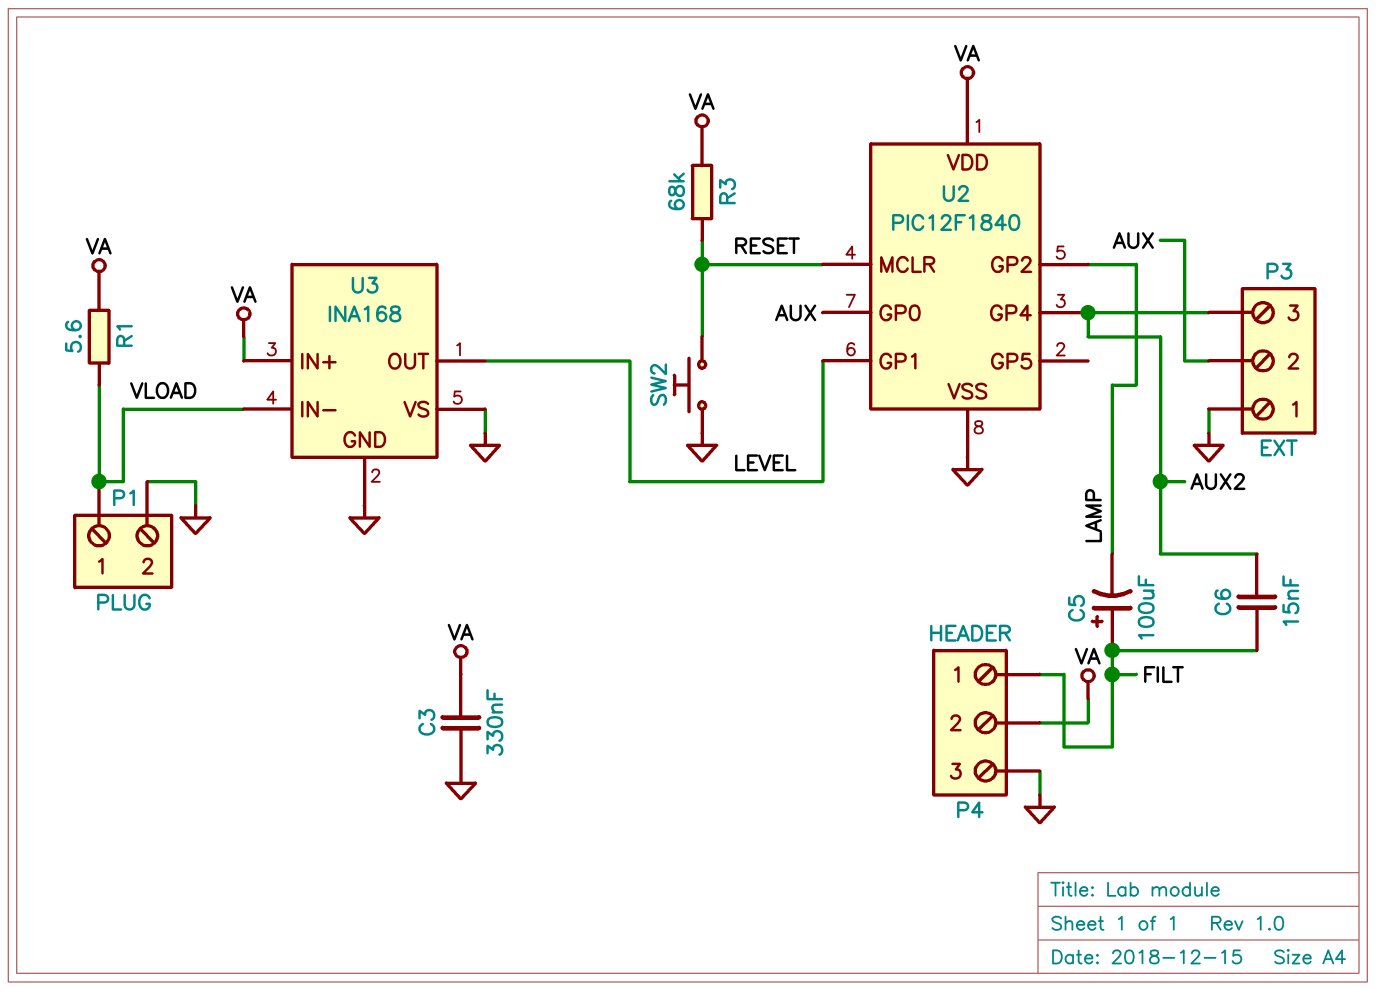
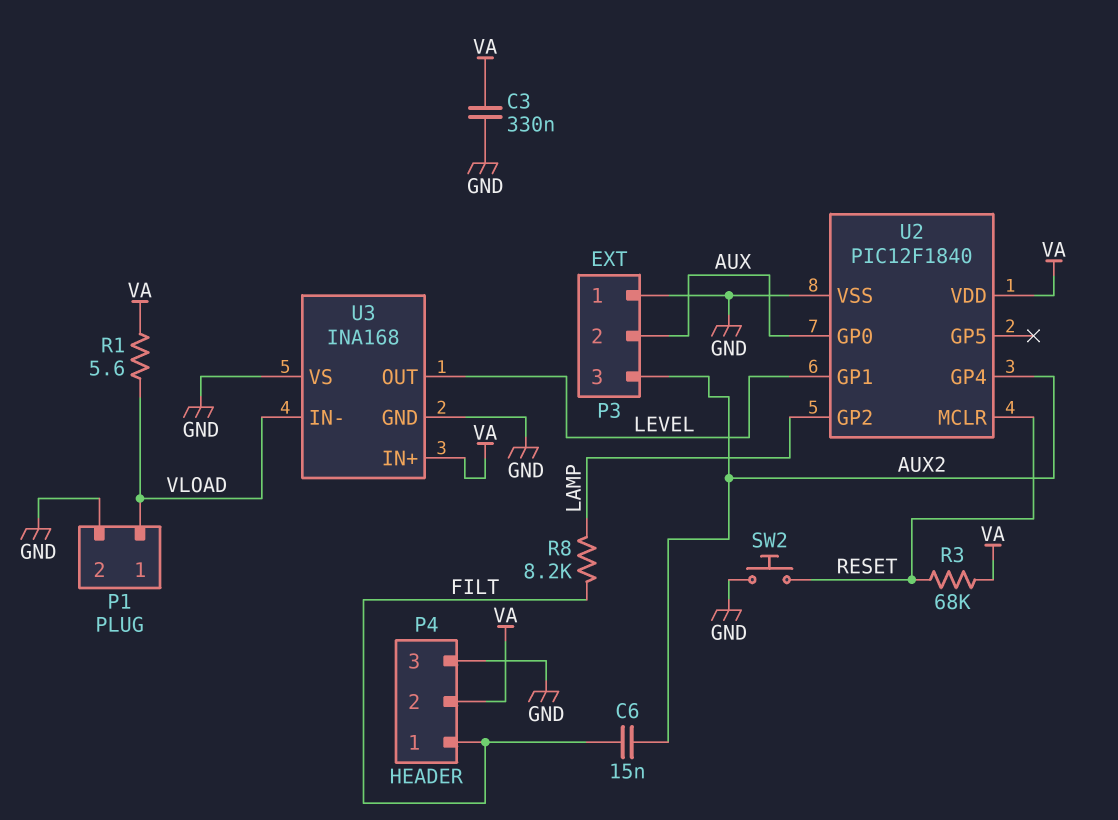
C5: 100uF (plus FILT, minus LAMP) -> none
R8: none -> 8.2k (FILT, LAMP)

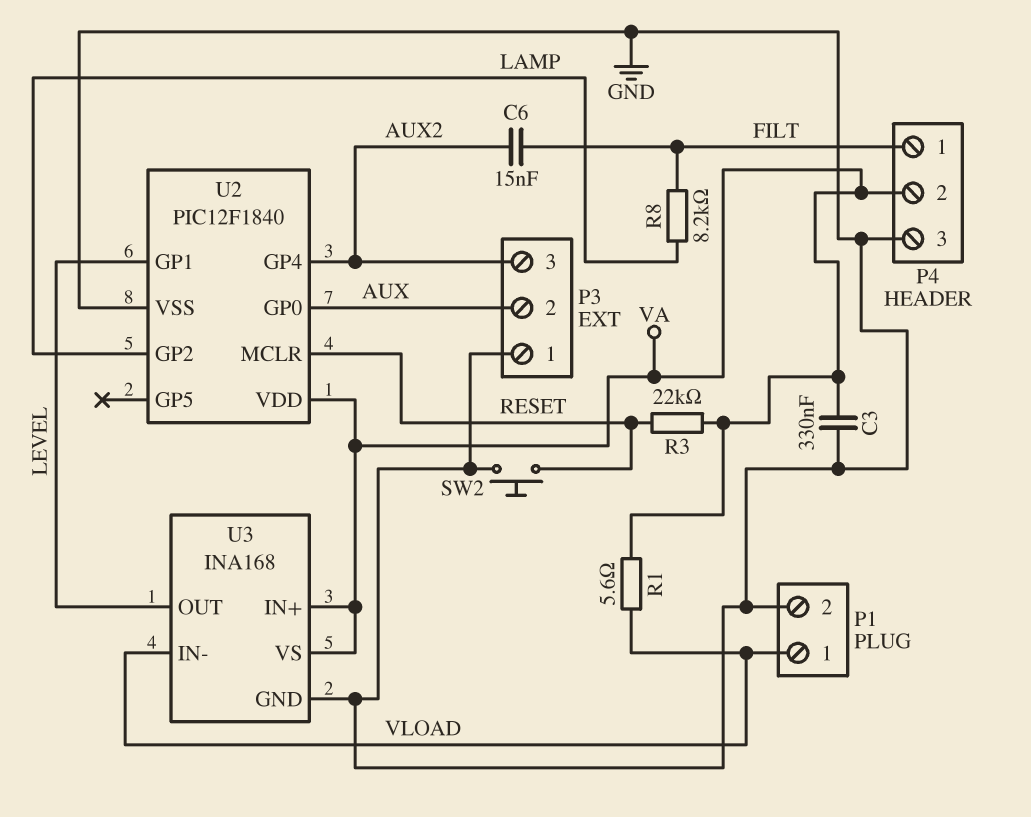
R3: 68k (RESET, VA) -> 22k (RESET, VA)
U3 pin VS: GND -> VA

